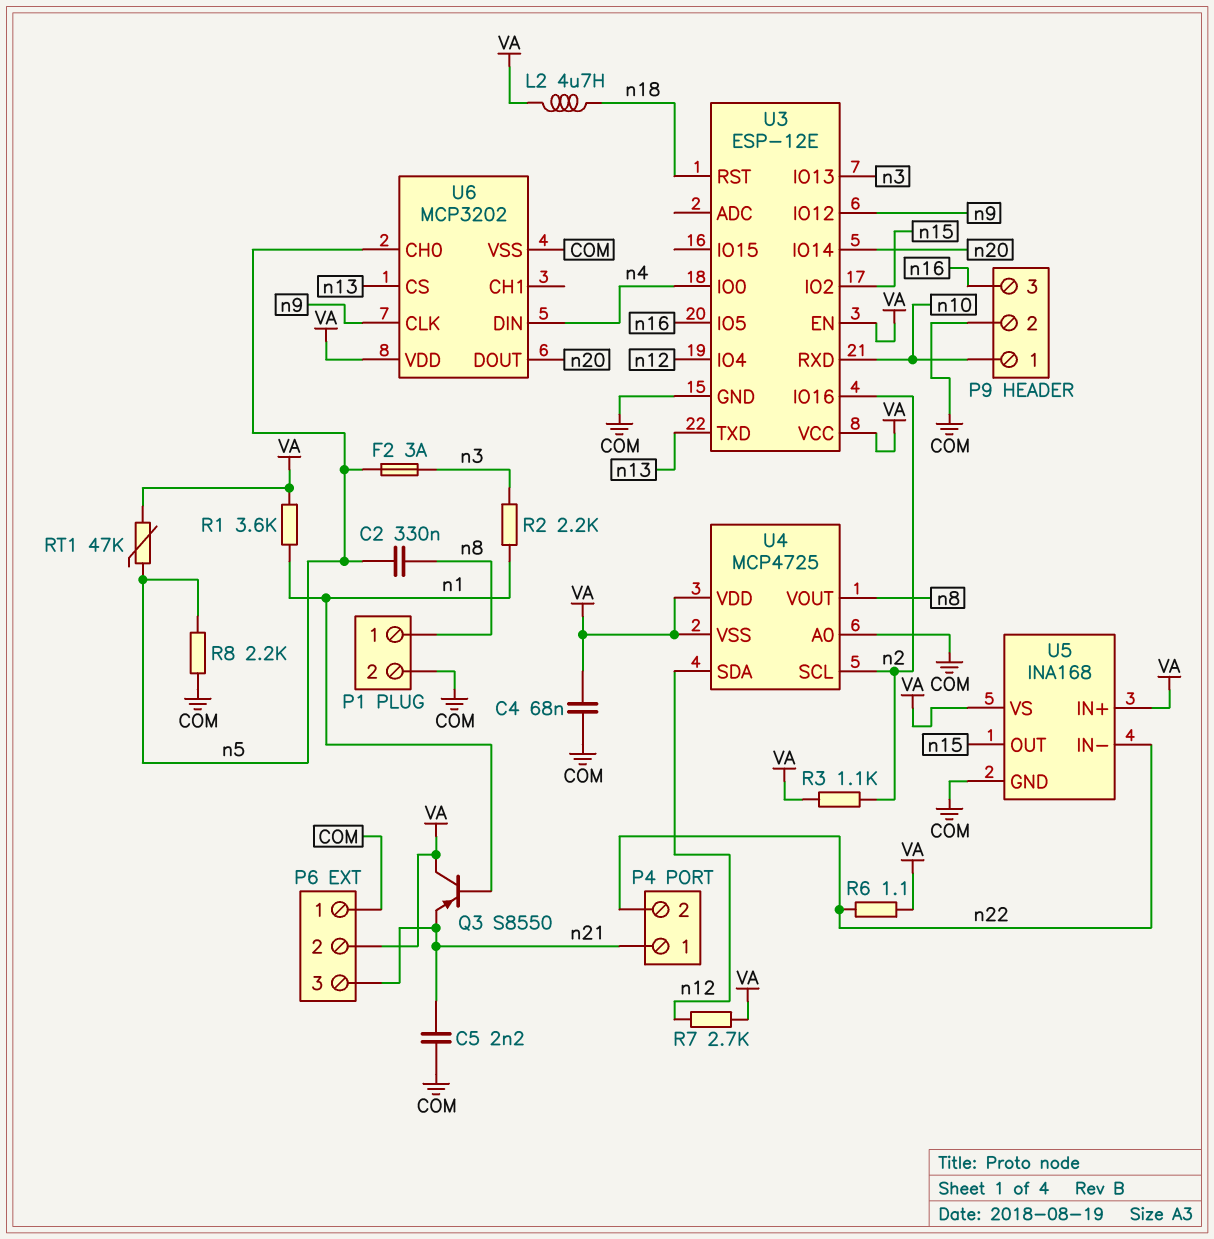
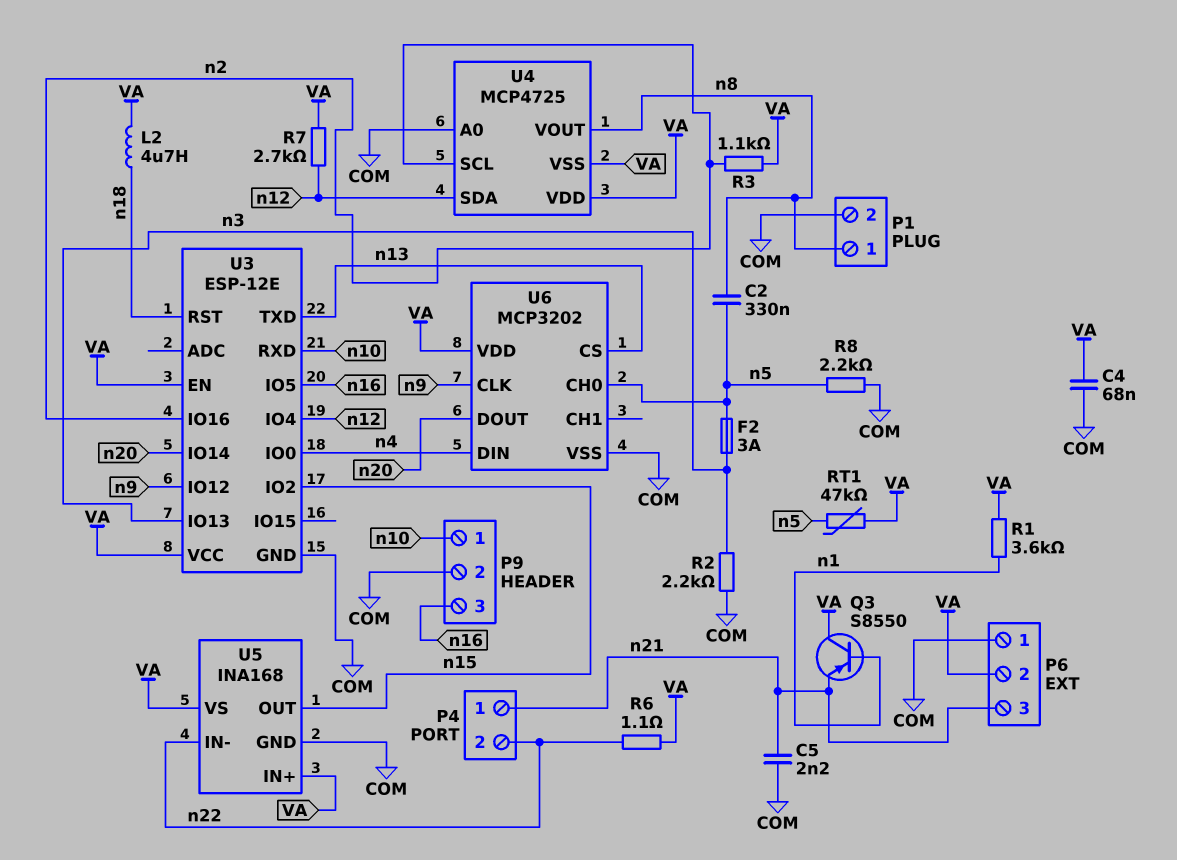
R2: 2.2k (n1, n3) -> 2.2k (COM, n3)

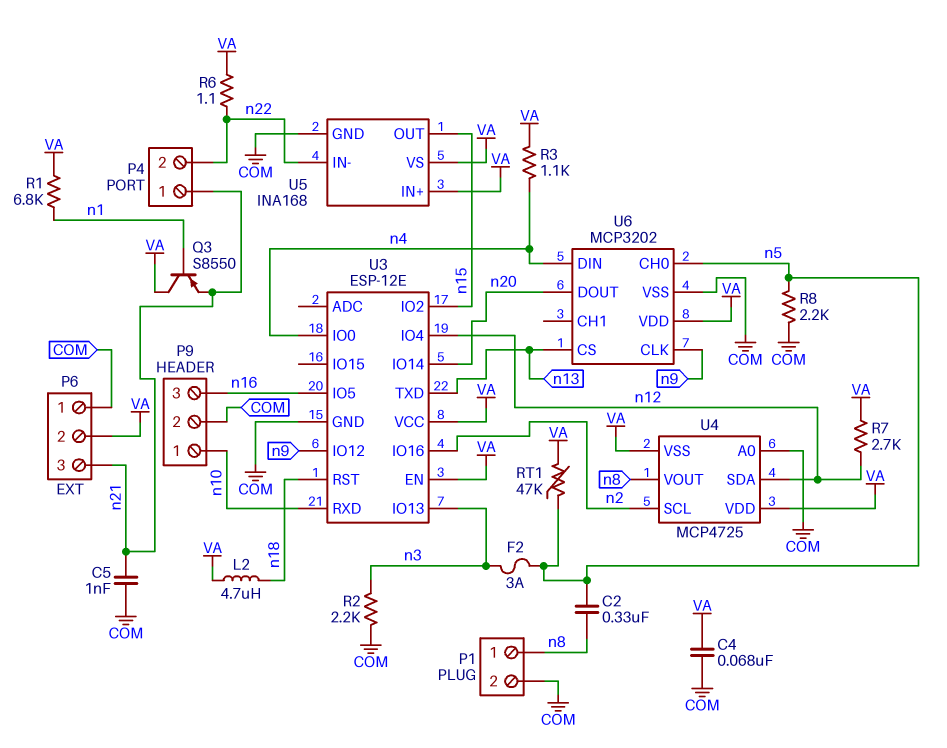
C5: 2.2nF (COM, n21) -> 1nF (COM, n21)
R1: 3.6k (VA, n1) -> 6.8k (VA, n1)
R3: 1.1k (VA, n2) -> 1.1k (VA, n4)

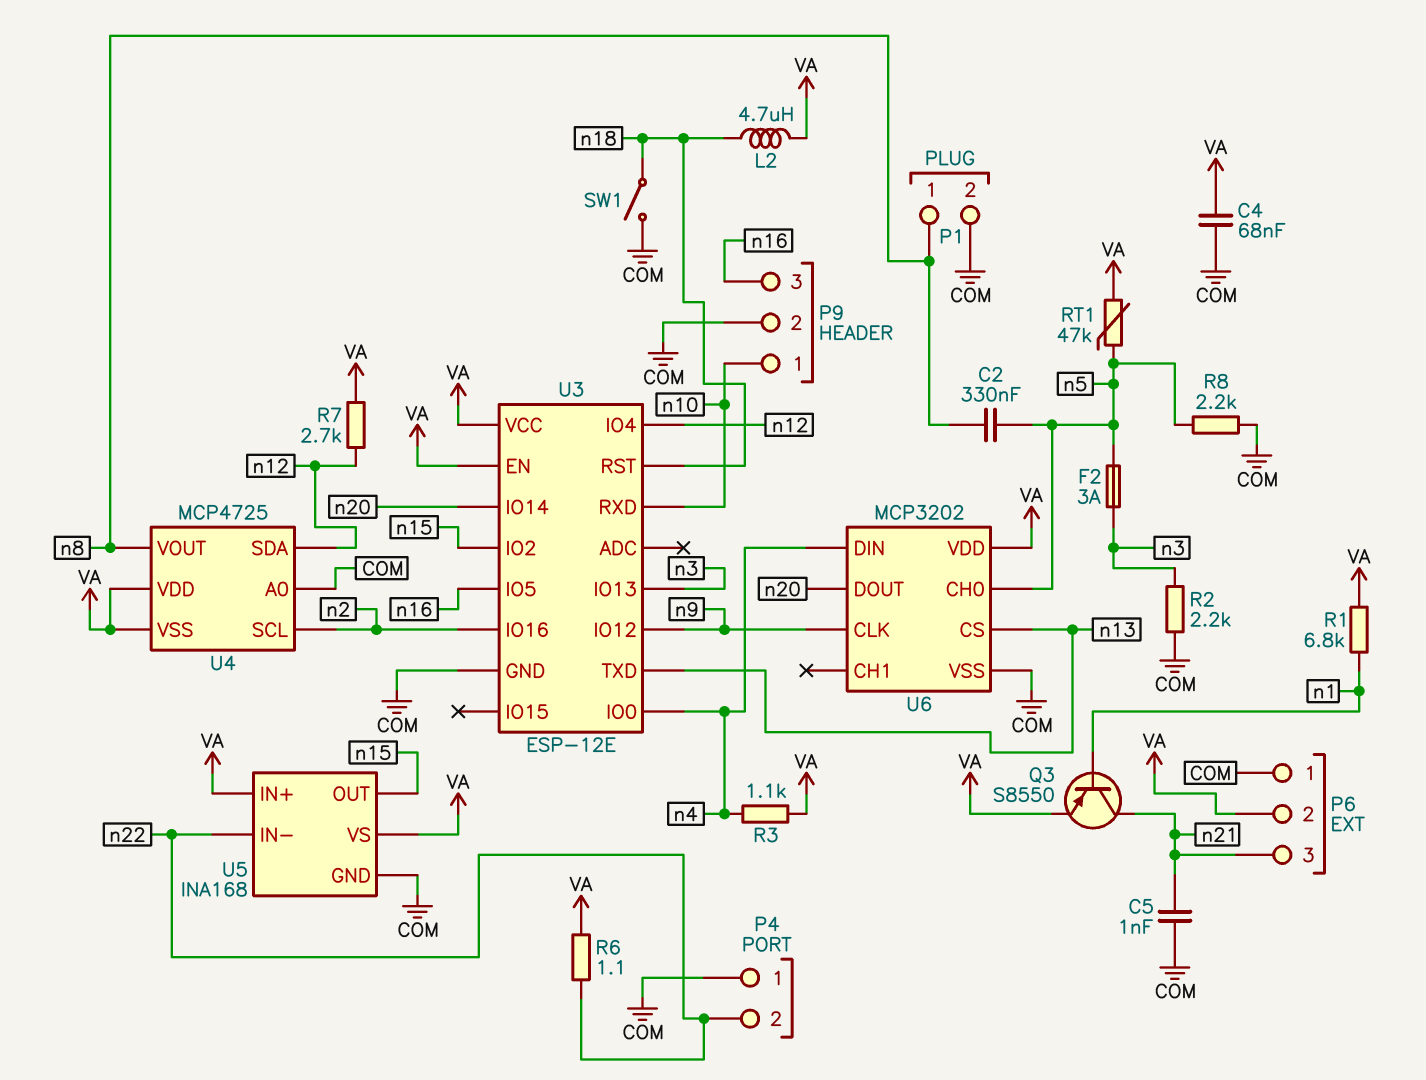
P4 pin 1: n21 -> COM
Q3: PNP S8550 (B n1, C VA, E n21) -> PNP S8550 (B n1, C n21, E VA)
SW1: none -> switch (COM, n18)

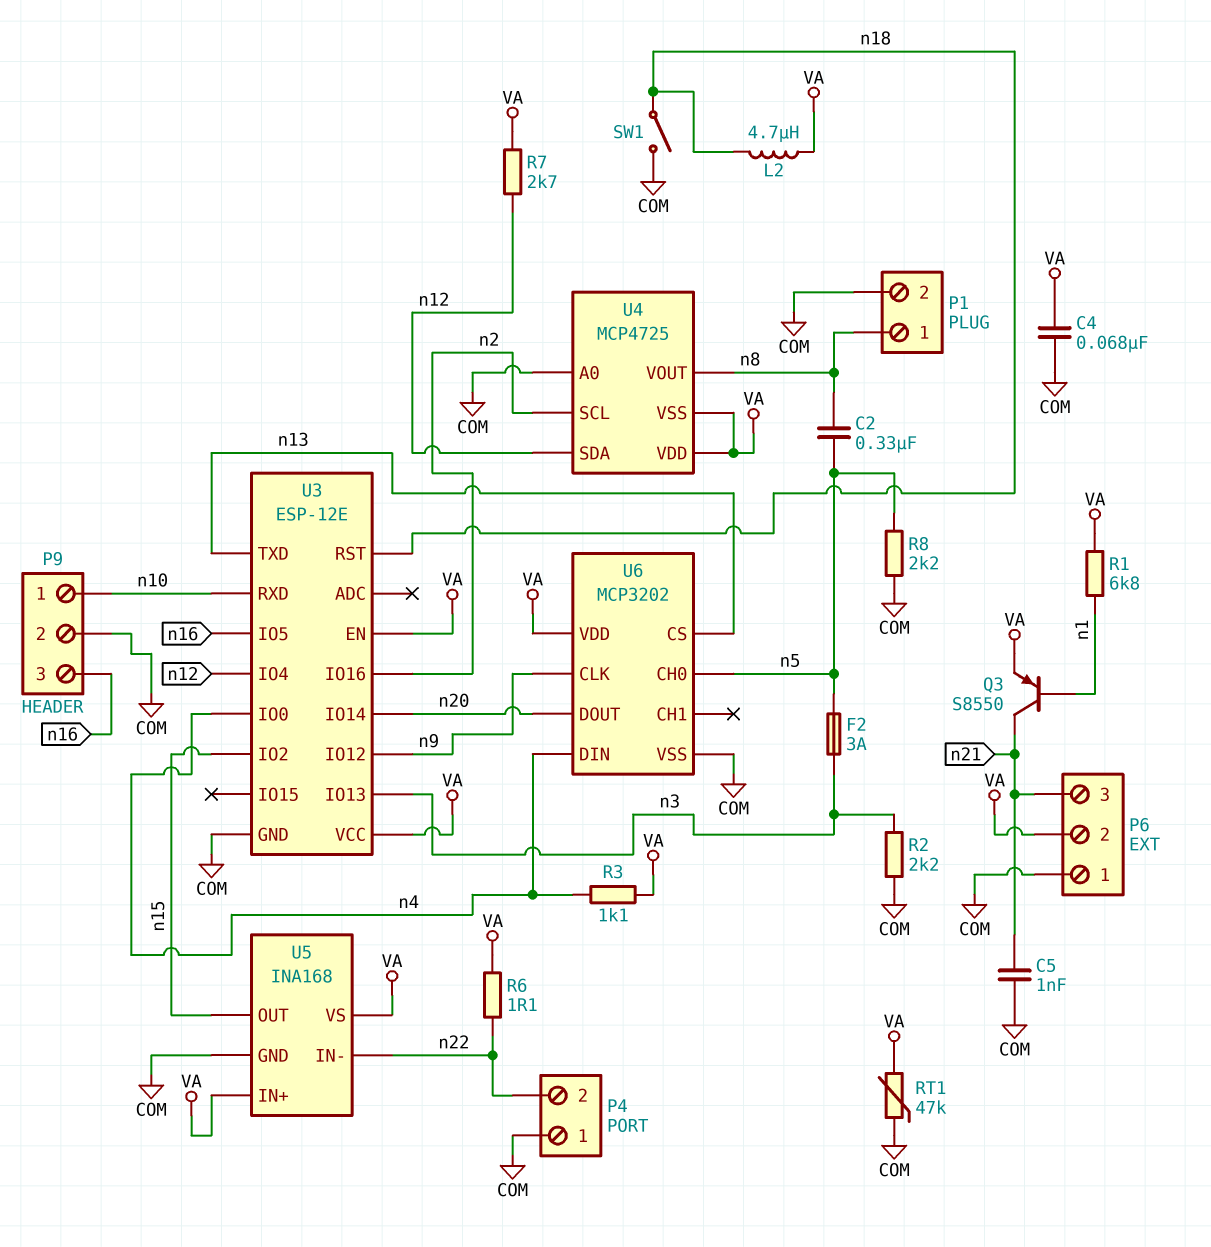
RT1: 47k (VA, n5) -> 47k (COM, VA)

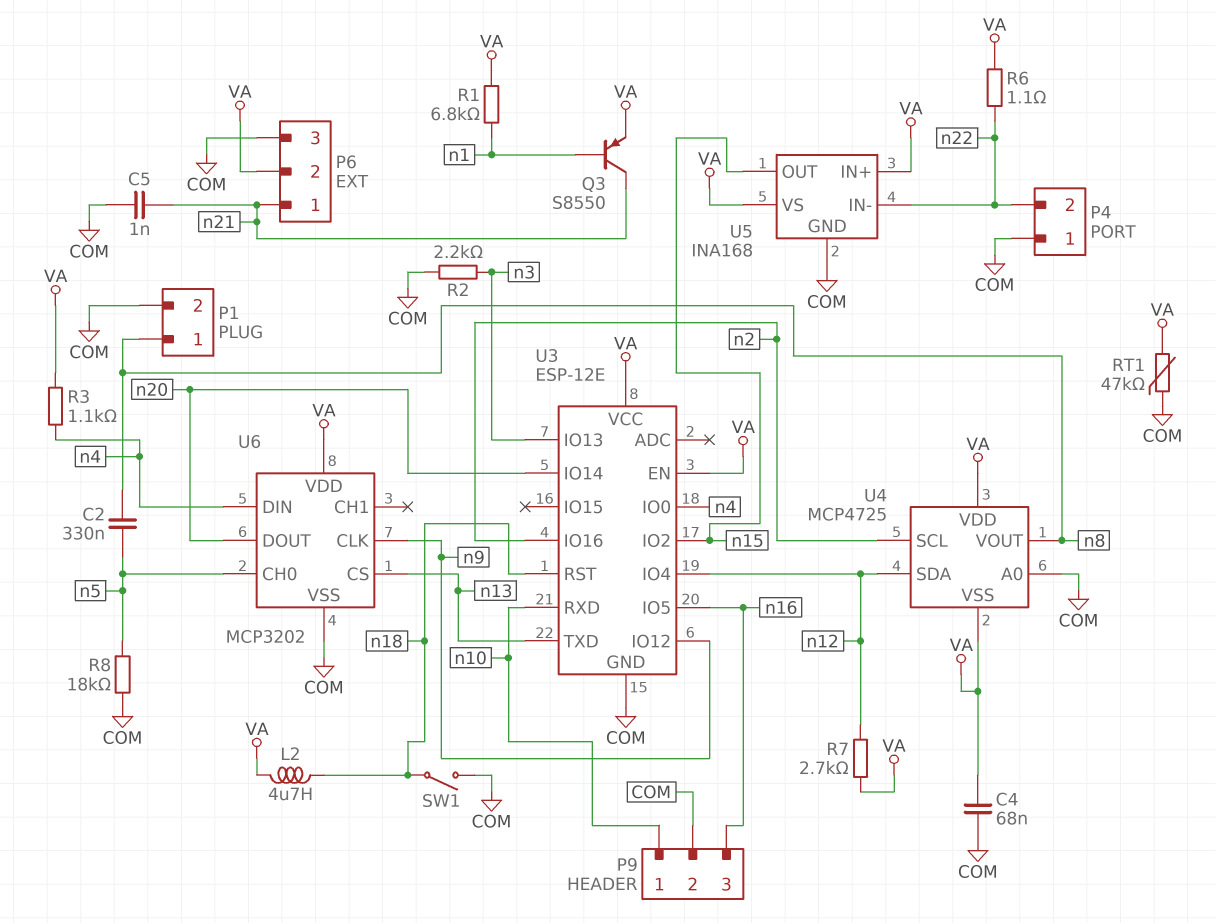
F2: 3A (n3, n5) -> none
P6 pin 1: COM -> n21
P6 pin 3: n21 -> COM
R8: 2.2k (COM, n5) -> 18k (COM, n5)

